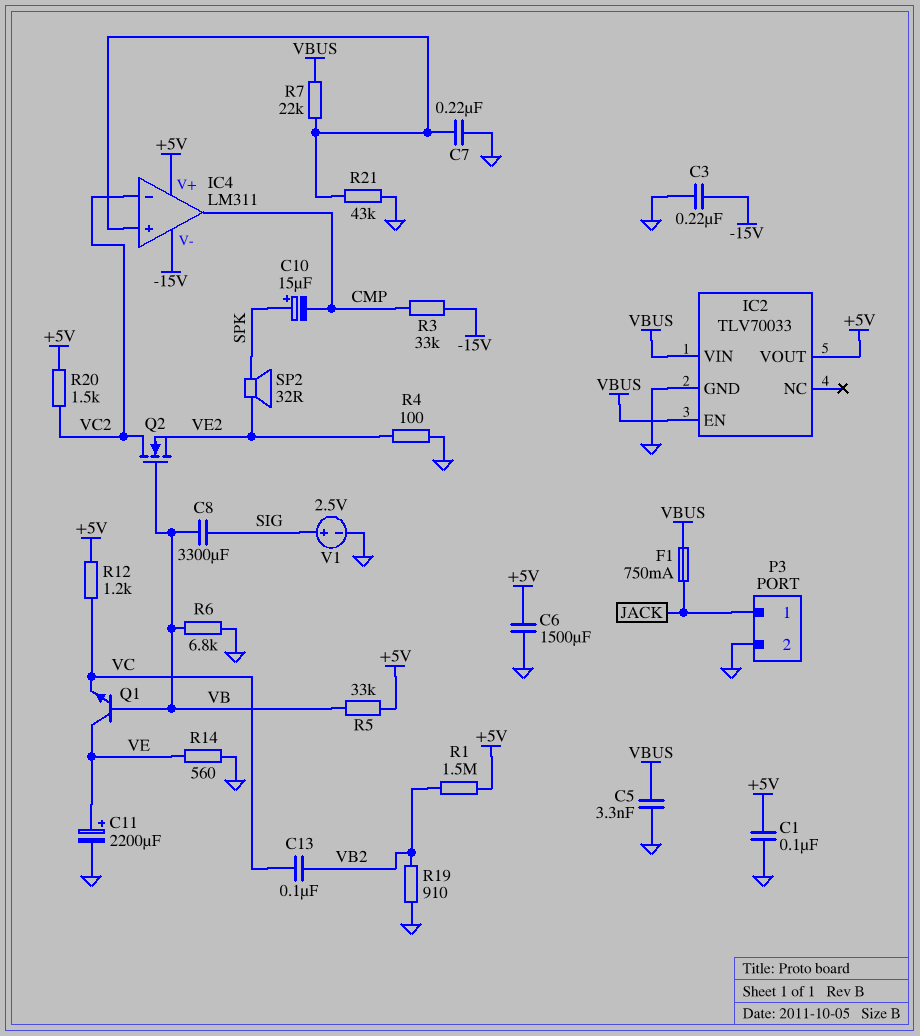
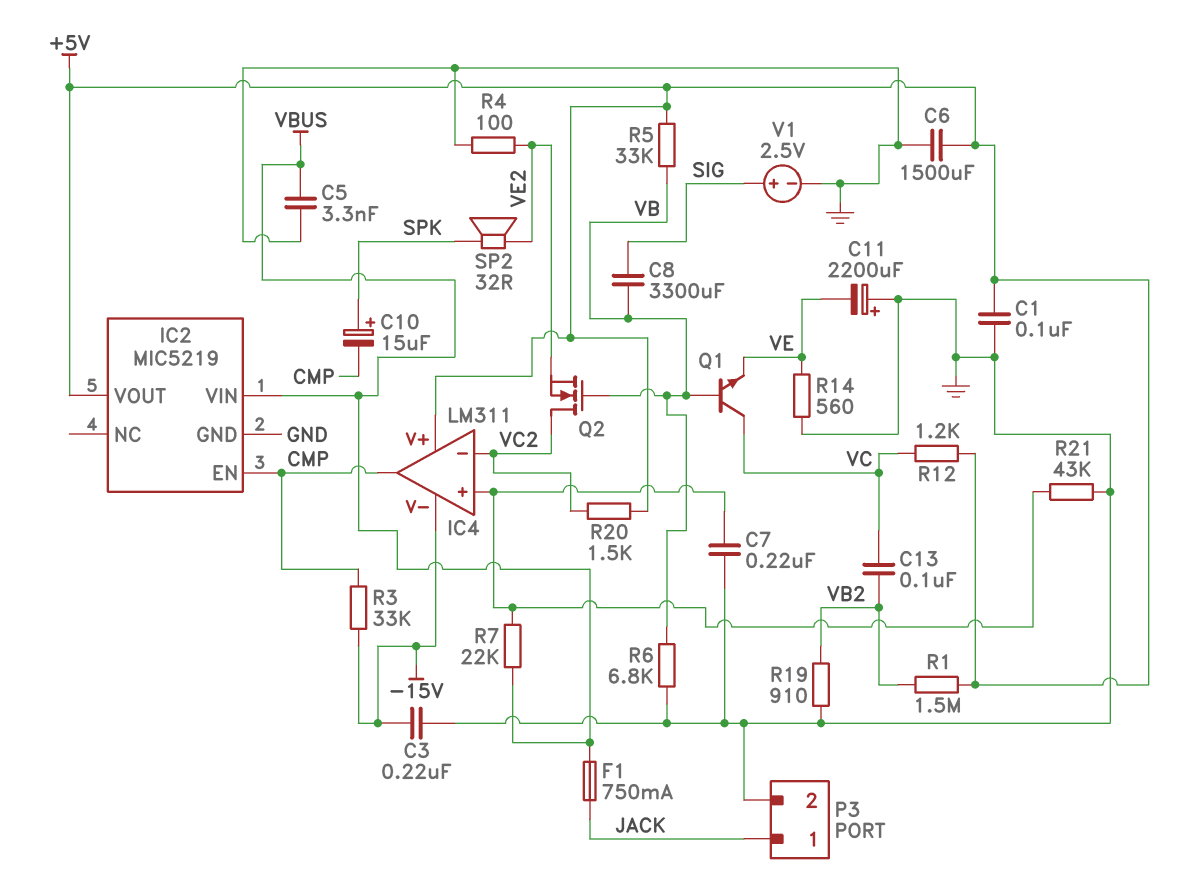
C11: 2200uF (plus VE, minus GND) -> 2200uF (plus GND, minus VE)
IC2: TLV70033 -> MIC5219
IC2 pin EN: VBUS -> CMP
Q1: NPN (B VB, C VE, E VC) -> NPN (B VB, C VC, E VE)

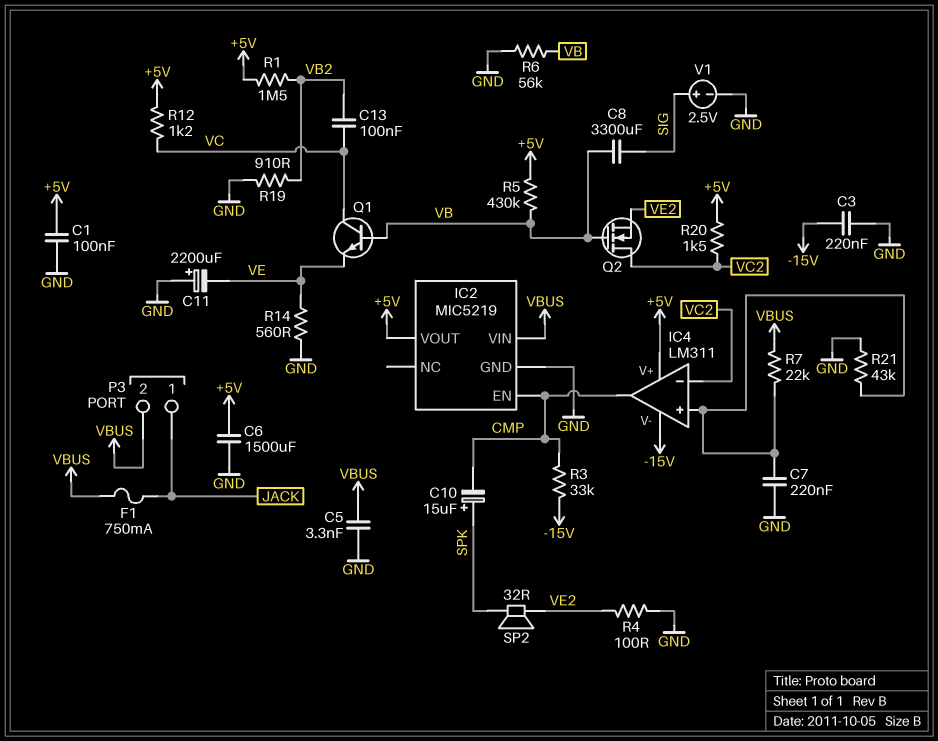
P3 pin 2: GND -> VBUS
R5: 33k (+5V, VB) -> 430k (+5V, VB)
R6: 6.8k (GND, VB) -> 56k (GND, VB)

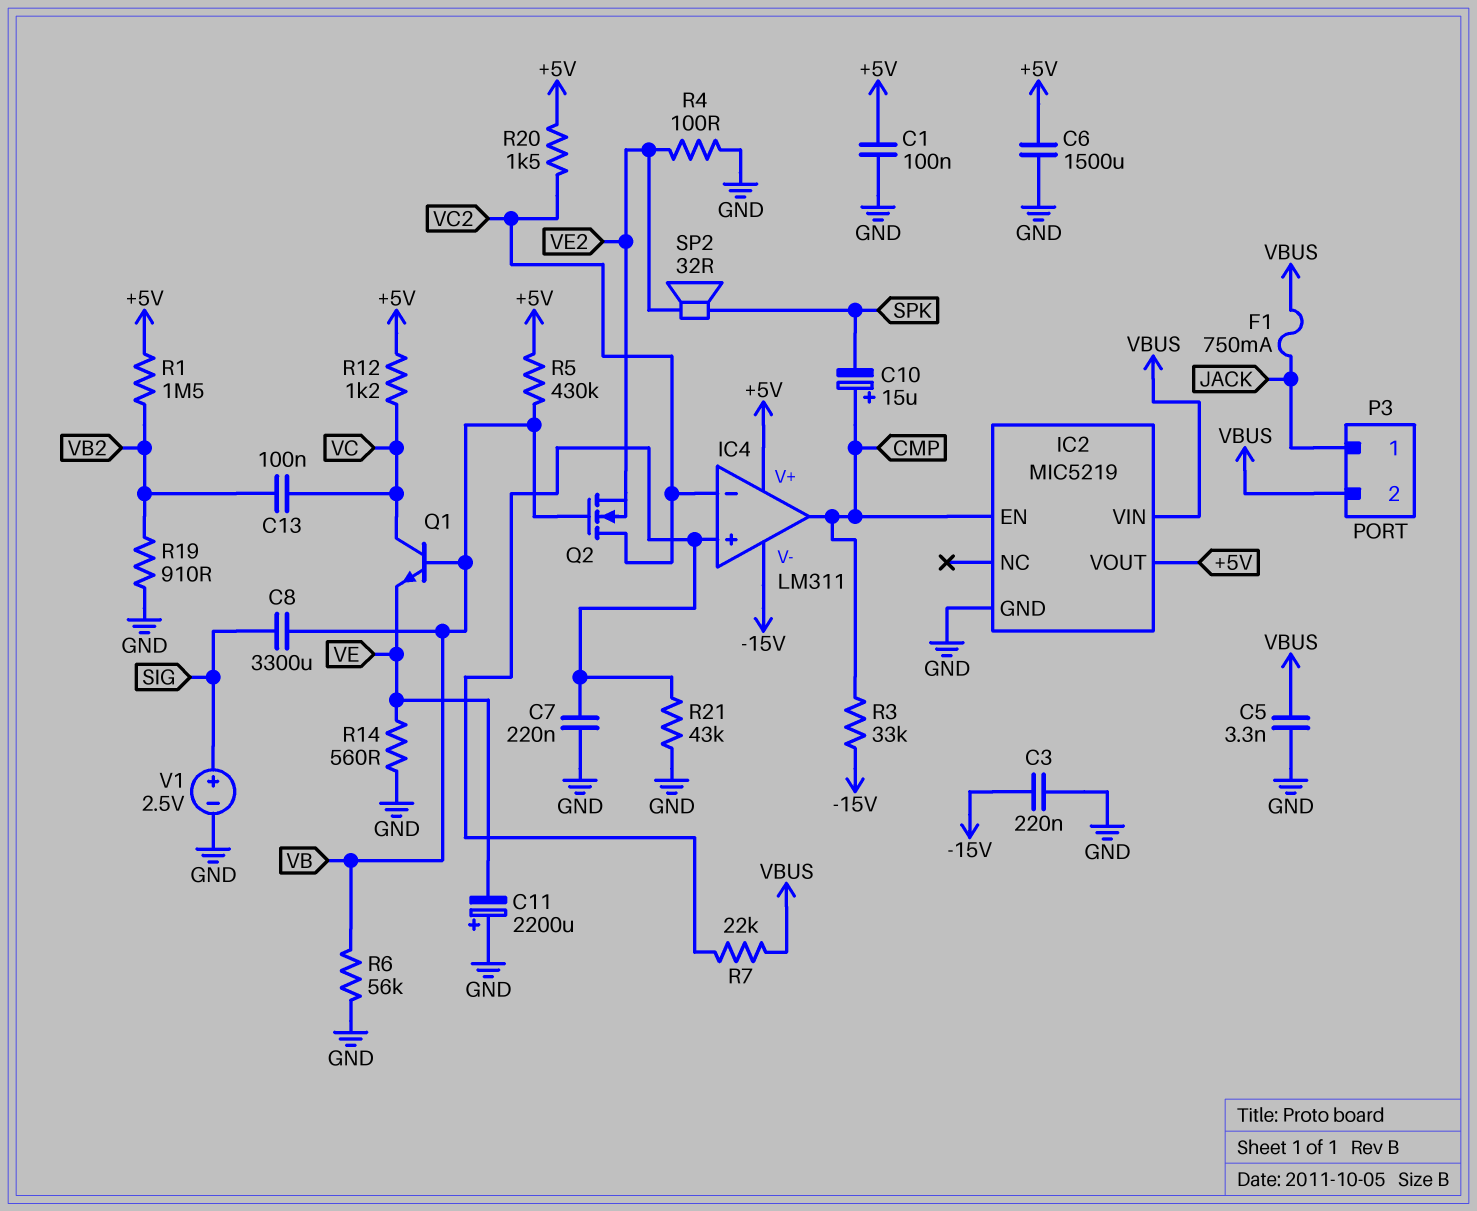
C10: 15uF (plus SPK, minus CMP) -> 15uF (plus CMP, minus SPK)

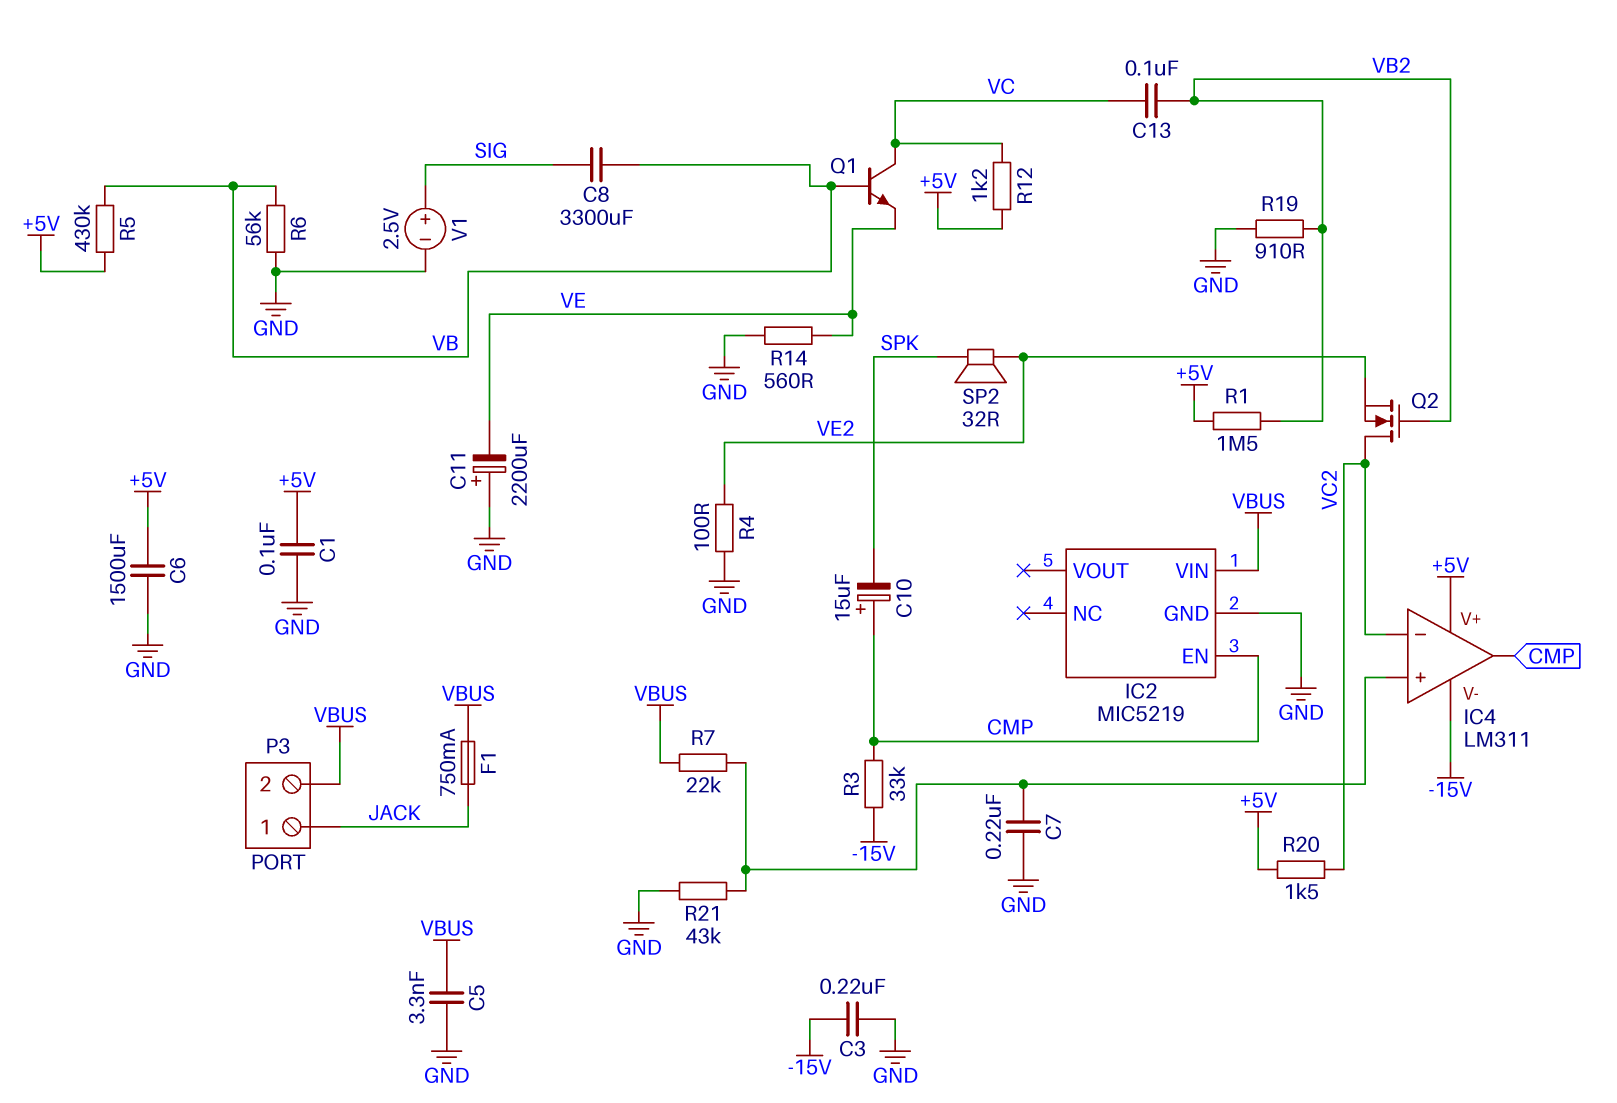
IC2 pin VOUT: +5V -> none
Q2: NMOS (G VB, D VC2, S VE2) -> NMOS (G VB2, D VC2, S VE2)

